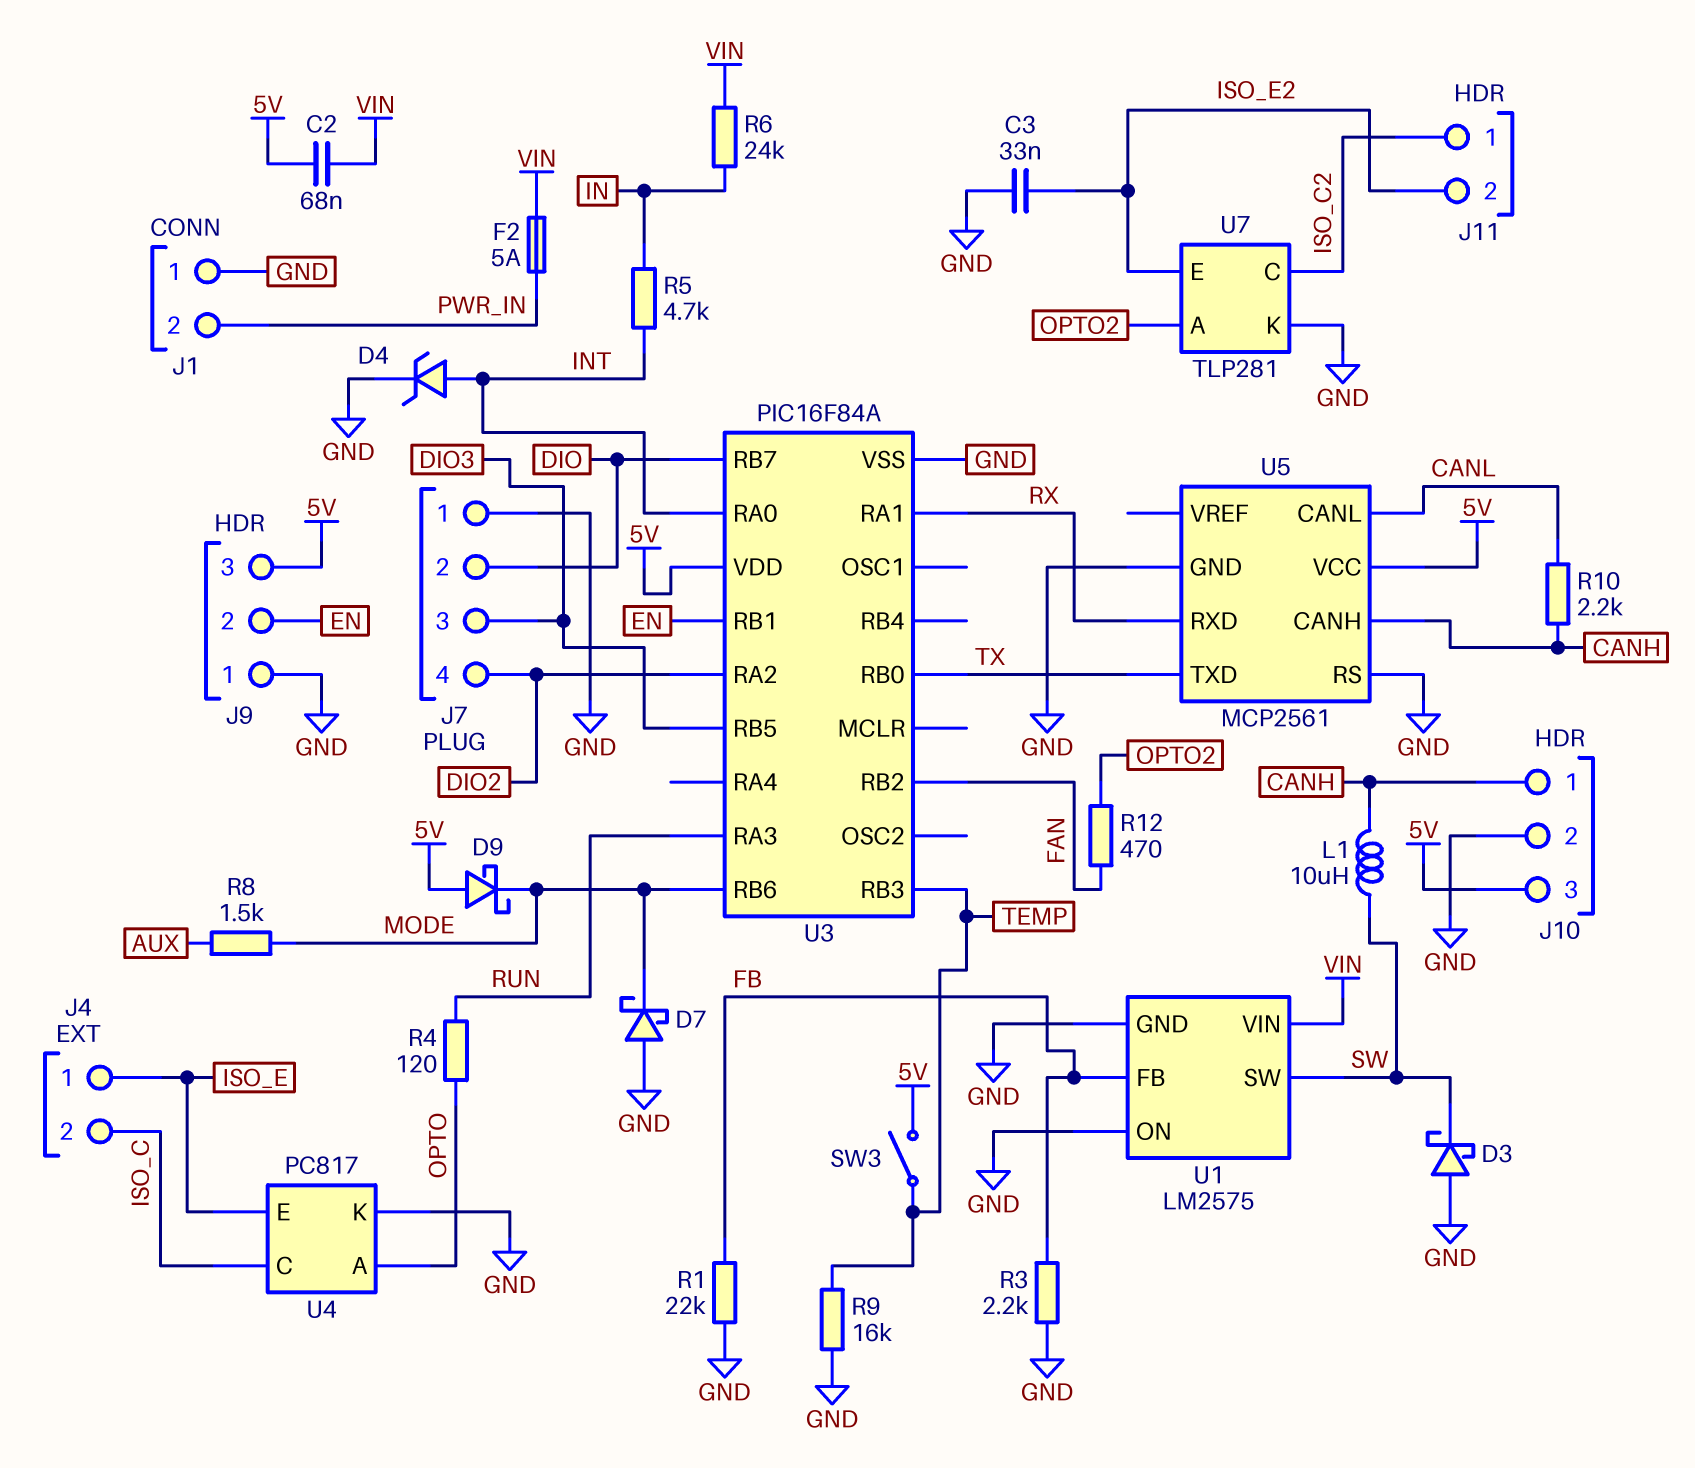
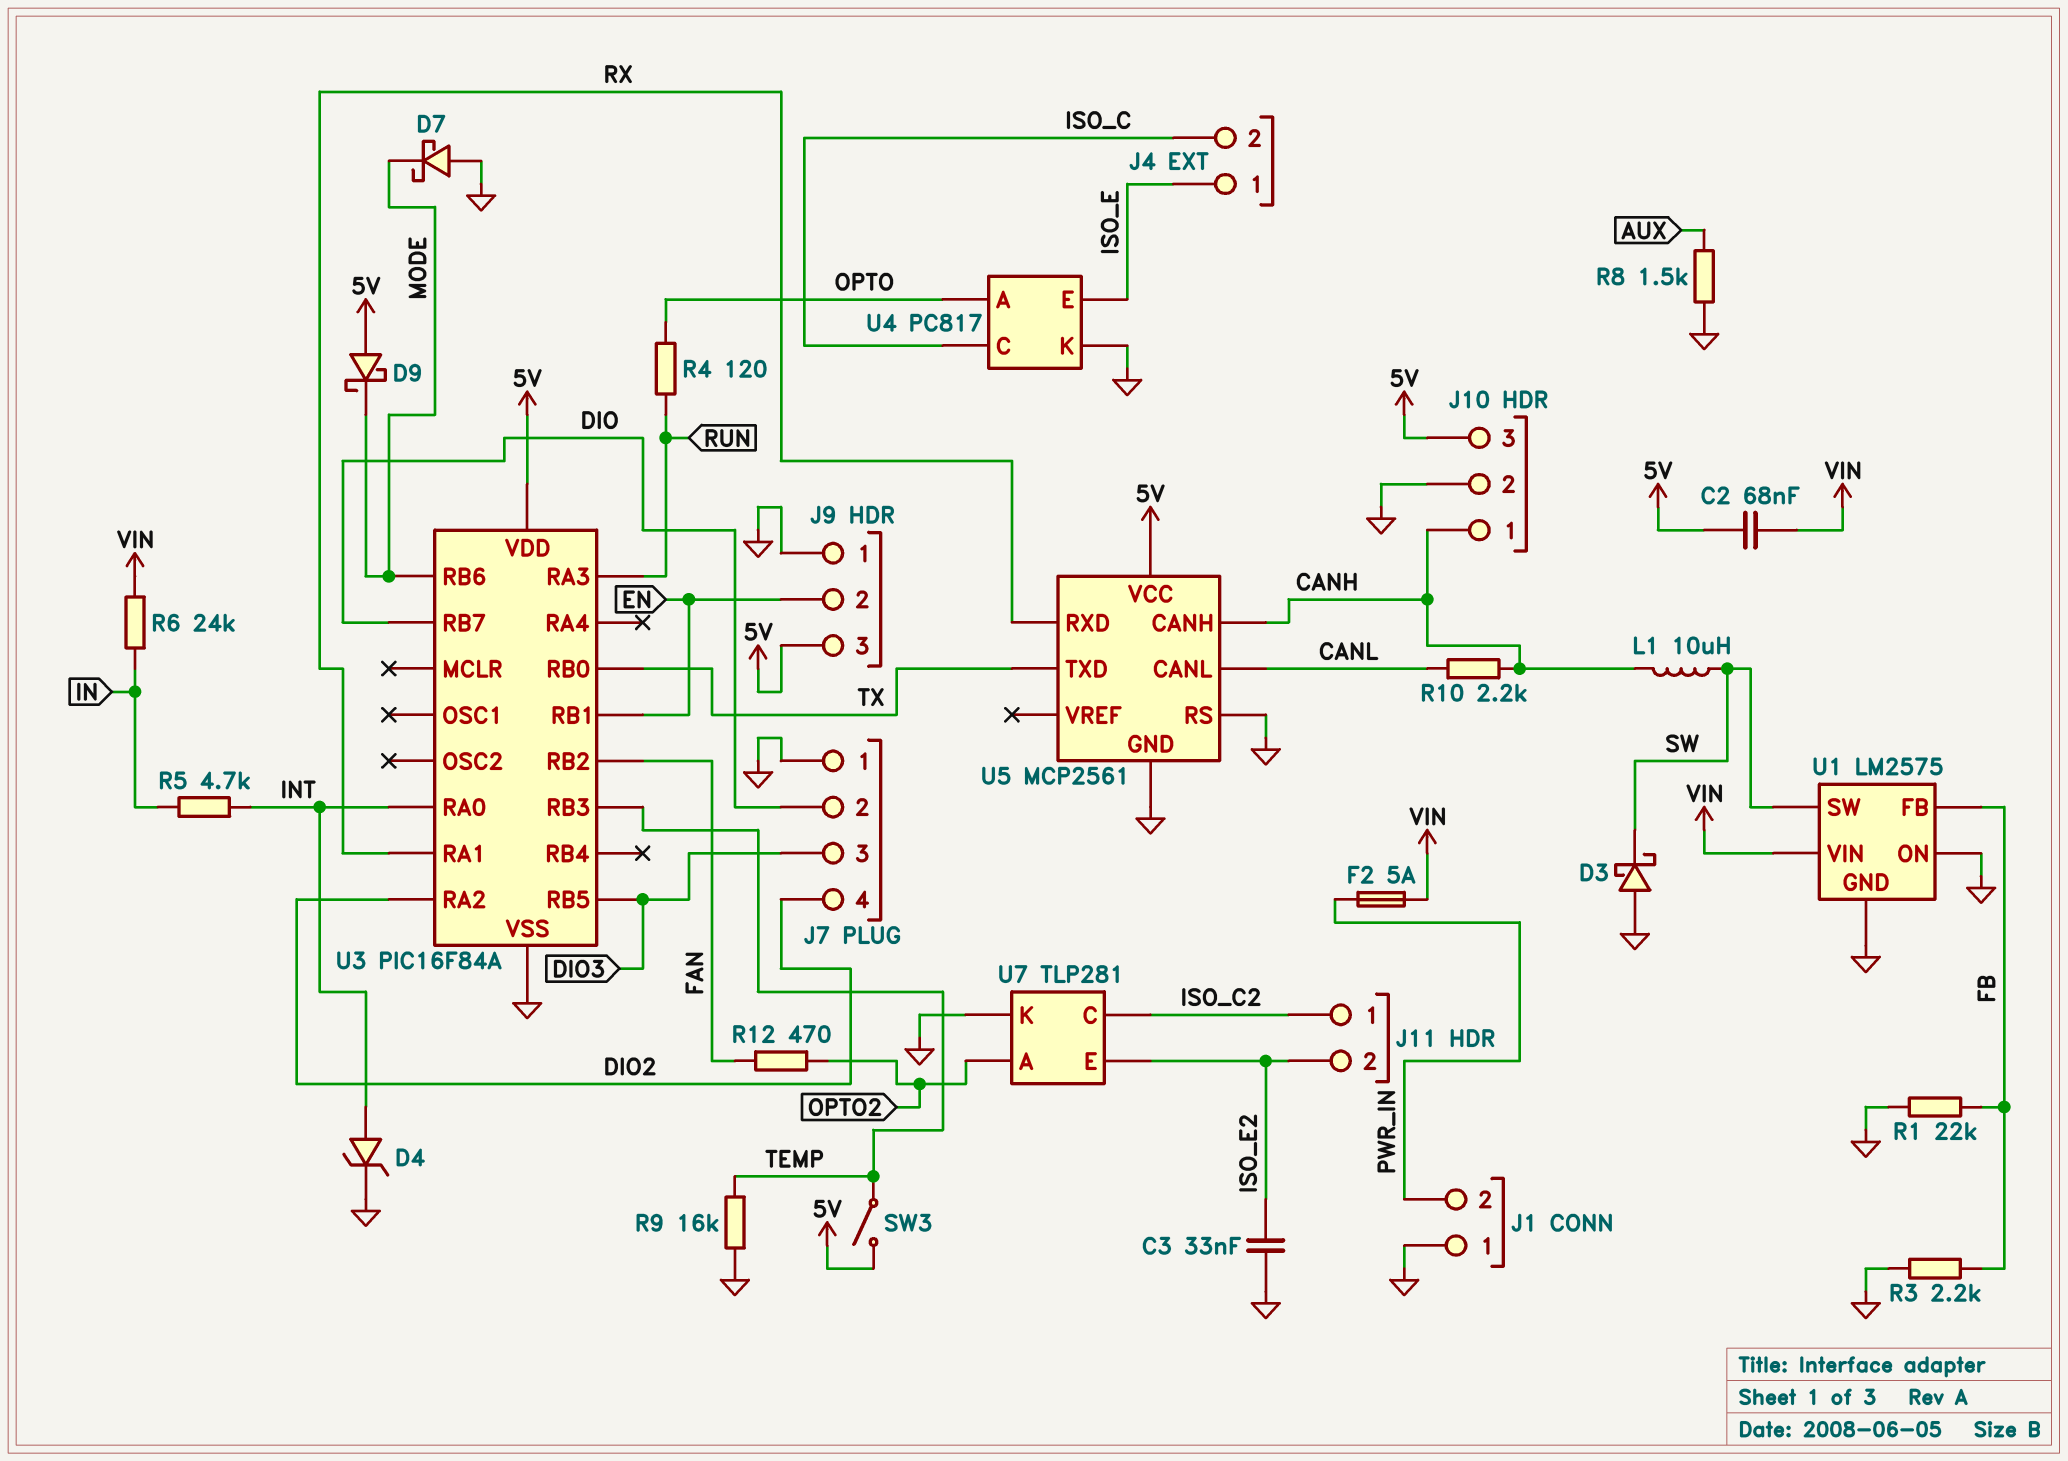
R8: 1.5k (AUX, MODE) -> 1.5k (AUX, GND)

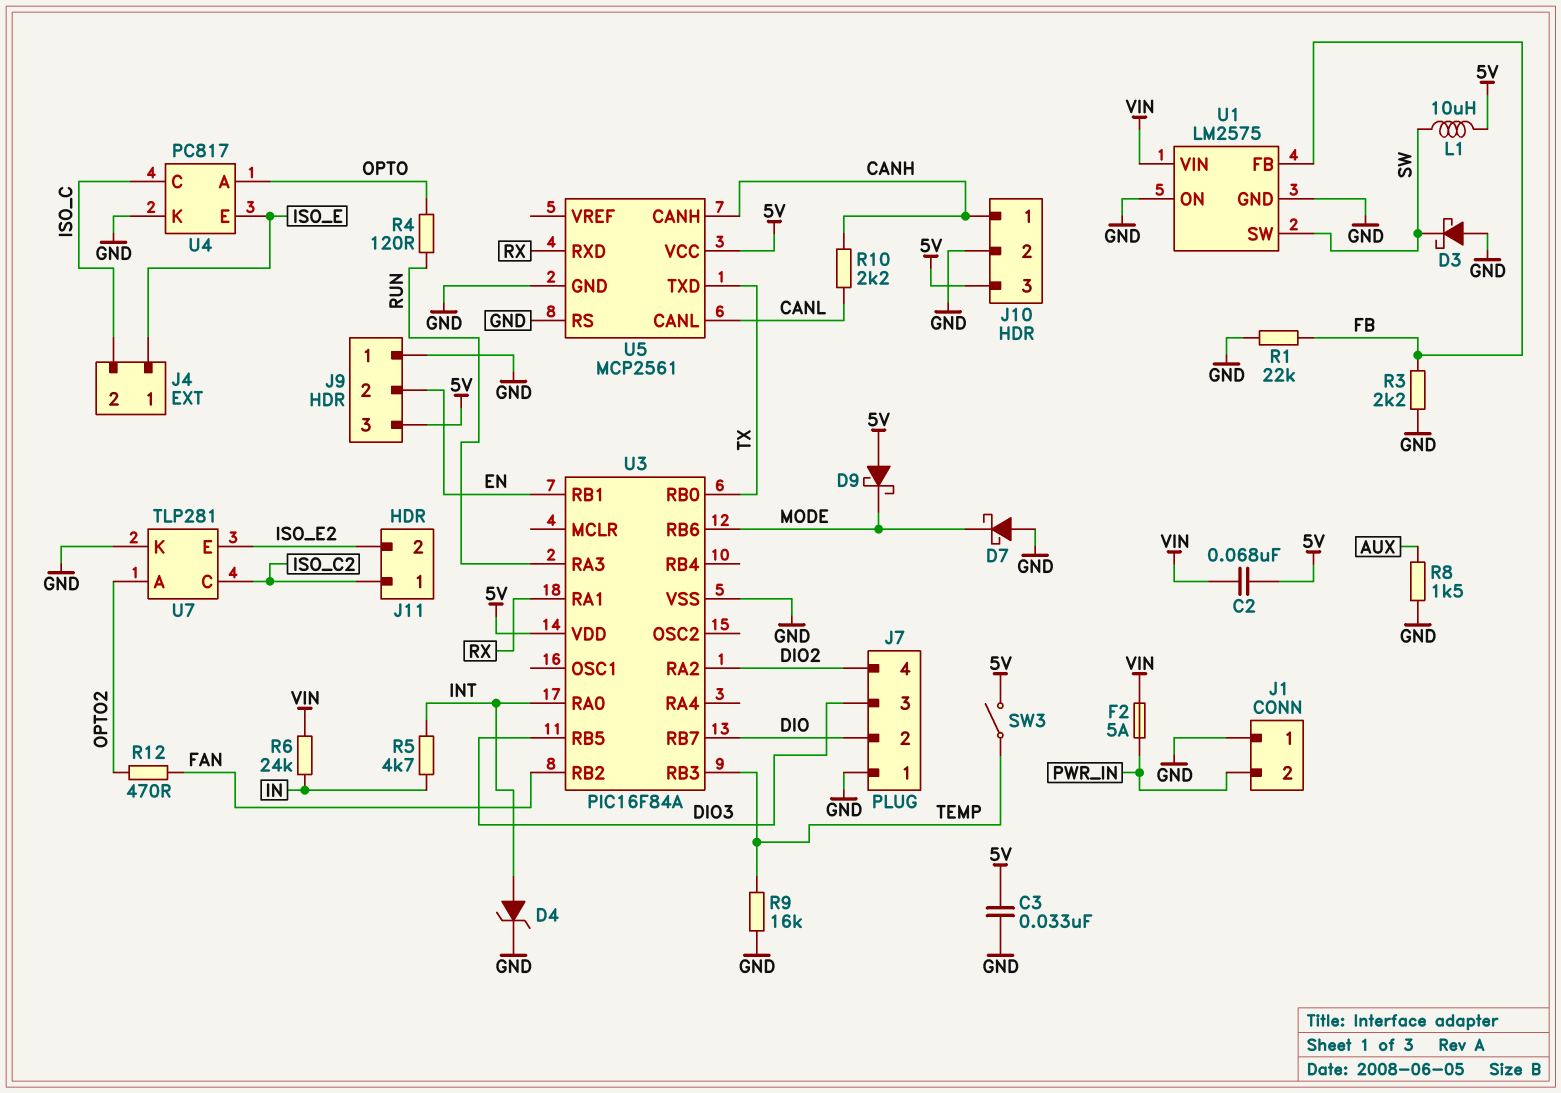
C3: 33nF (GND, ISO_E2) -> 33nF (5V, GND)
L1: 10uH (CANH, SW) -> 10uH (5V, SW)

